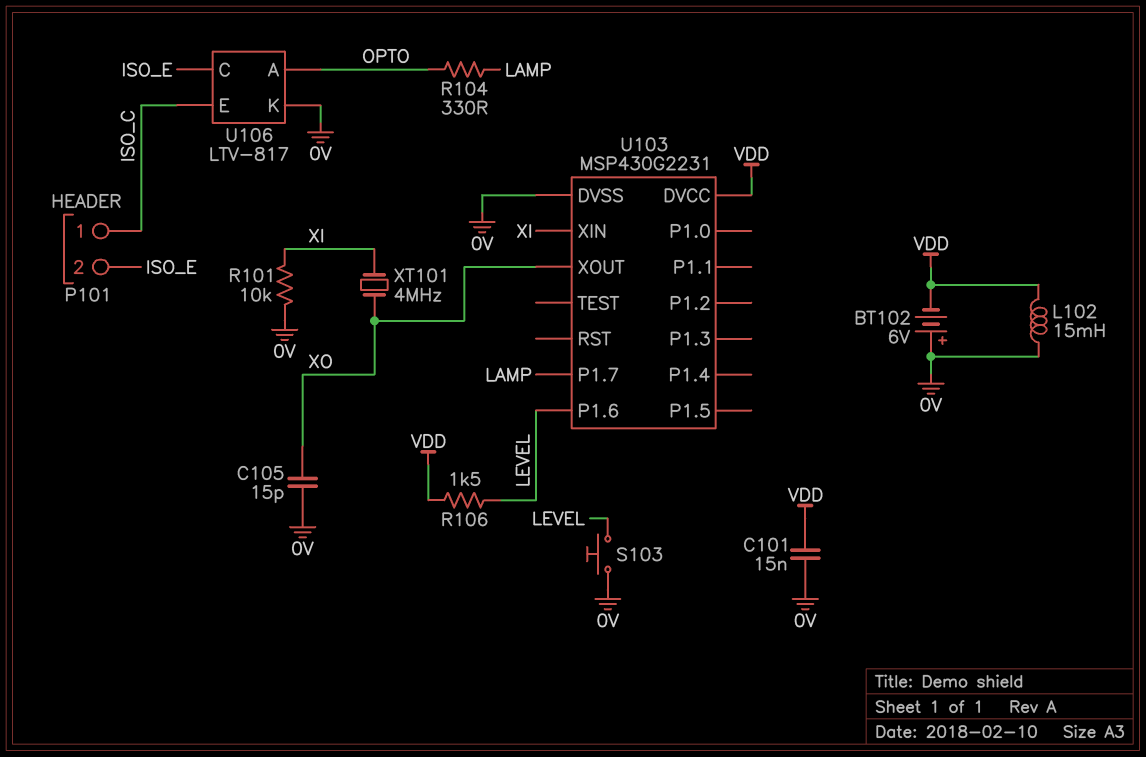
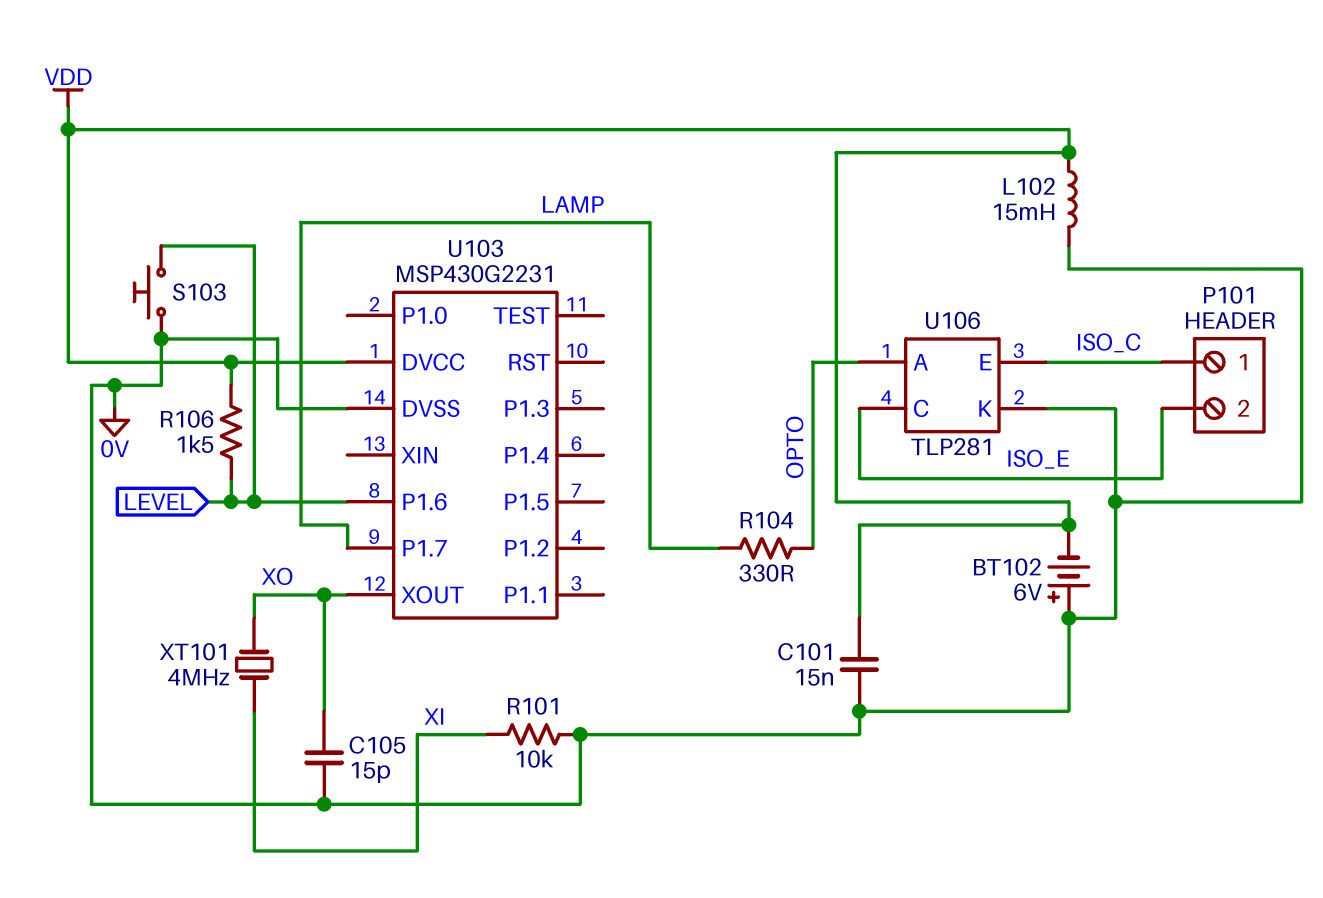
U103 pin XIN: XI -> none
U106: LTV-817 -> TLP281

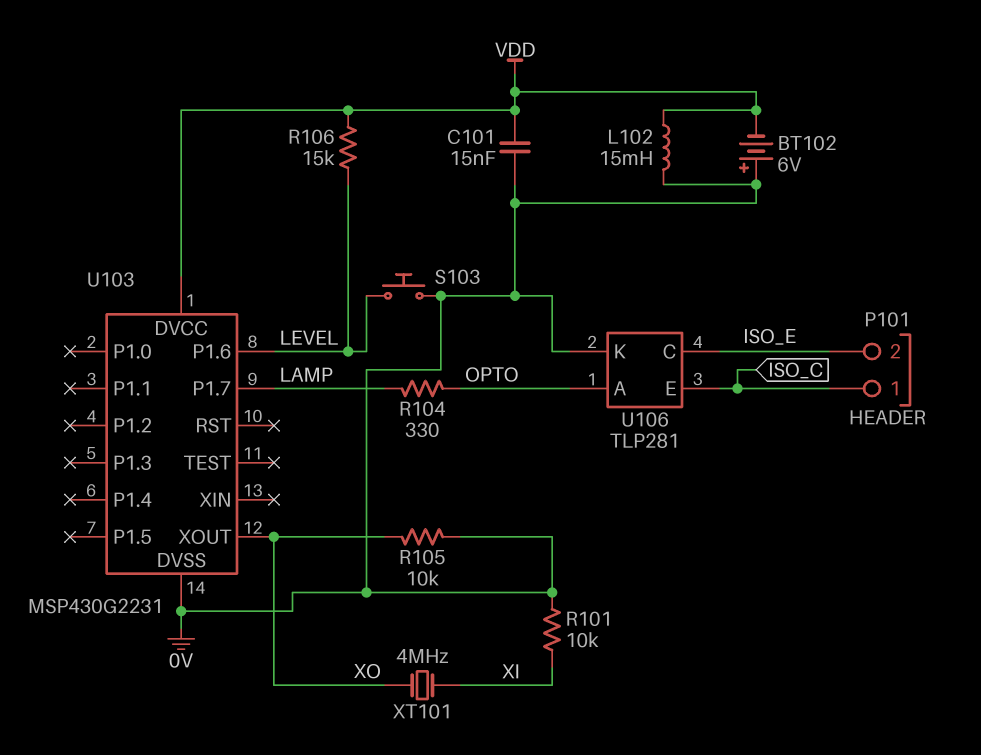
C105: 15pF (0V, XO) -> none
R105: none -> 10k (0V, XO)
R106: 1.5k (LEVEL, VDD) -> 15k (LEVEL, VDD)

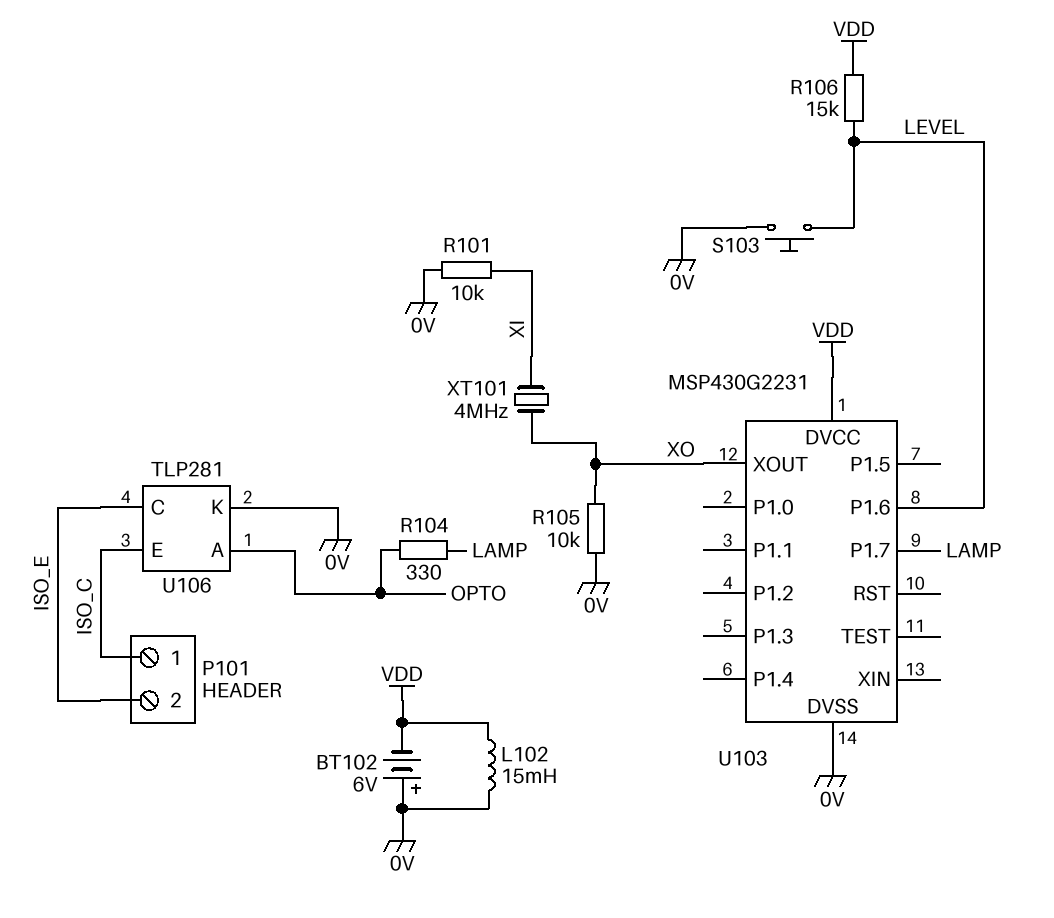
C101: 15nF (0V, VDD) -> none

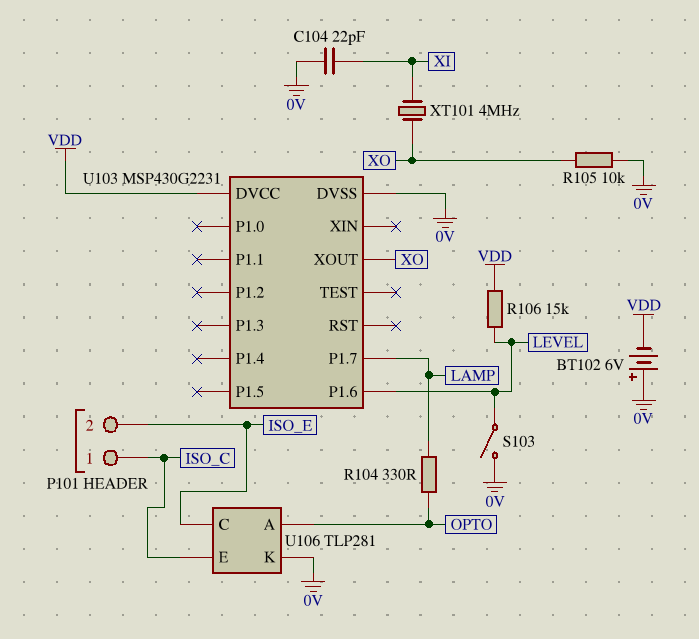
C104: none -> 22pF (0V, XI)
L102: 15mH (0V, VDD) -> none
R101: 10k (0V, XI) -> none
S103: button (0V, LEVEL) -> switch (0V, LEVEL)

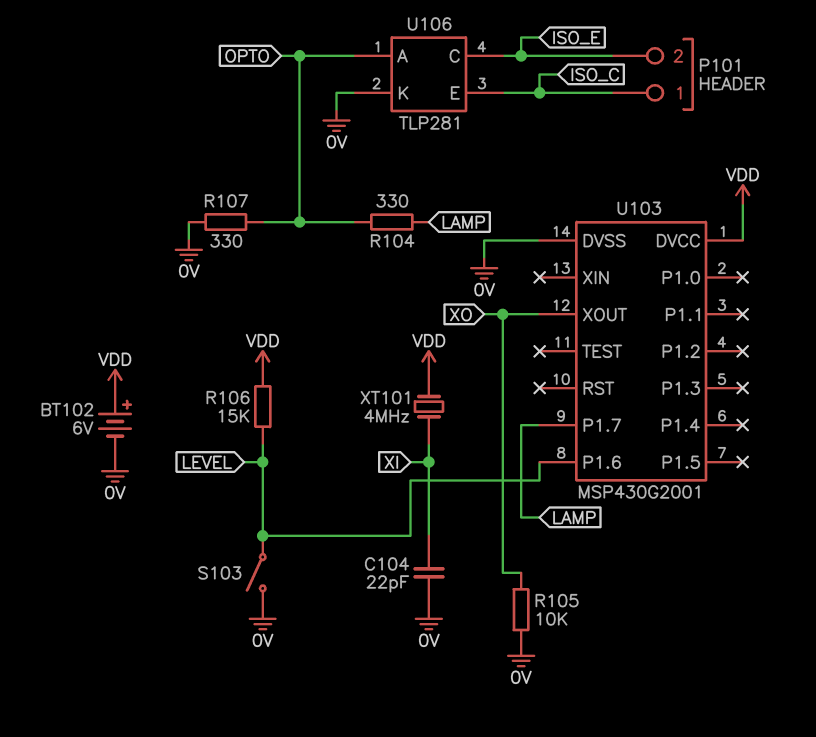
BT102: 6V (plus 0V, minus VDD) -> 6V (plus VDD, minus 0V)
R107: none -> 330 (0V, OPTO)
U103: MSP430G2231 -> MSP430G2001
XT101: 4MHz (XI, XO) -> 4MHz (VDD, XI)

